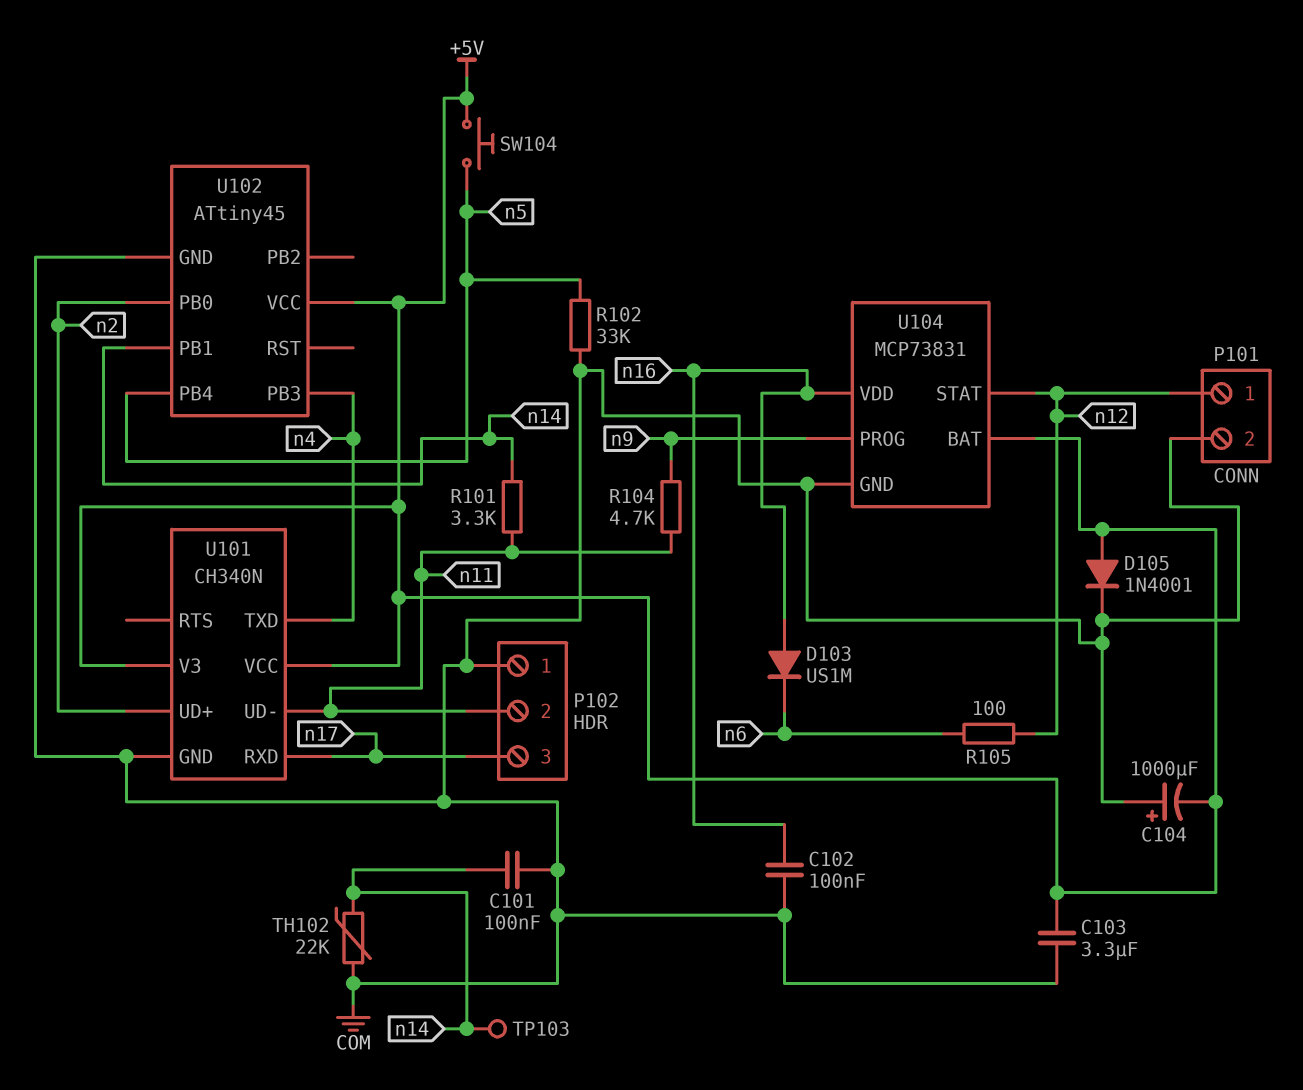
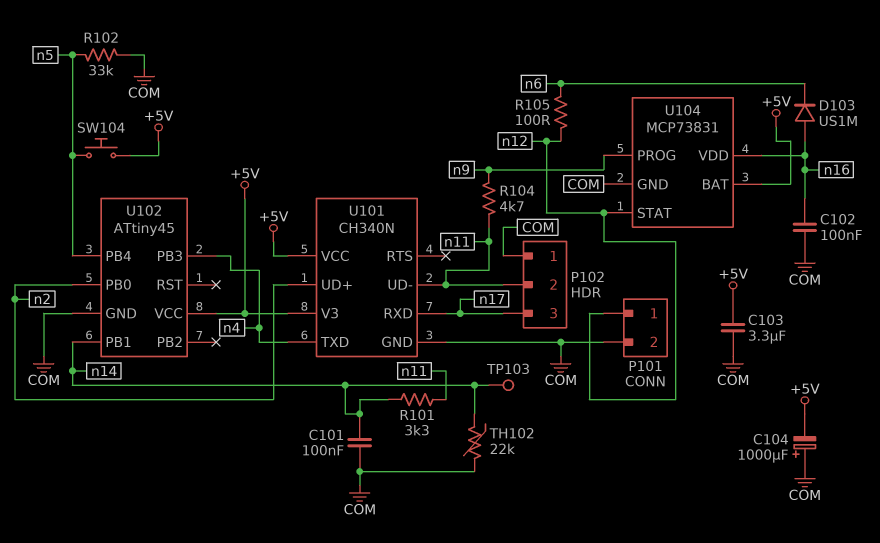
D105: diode 1N4001 (A +5V, K COM) -> none

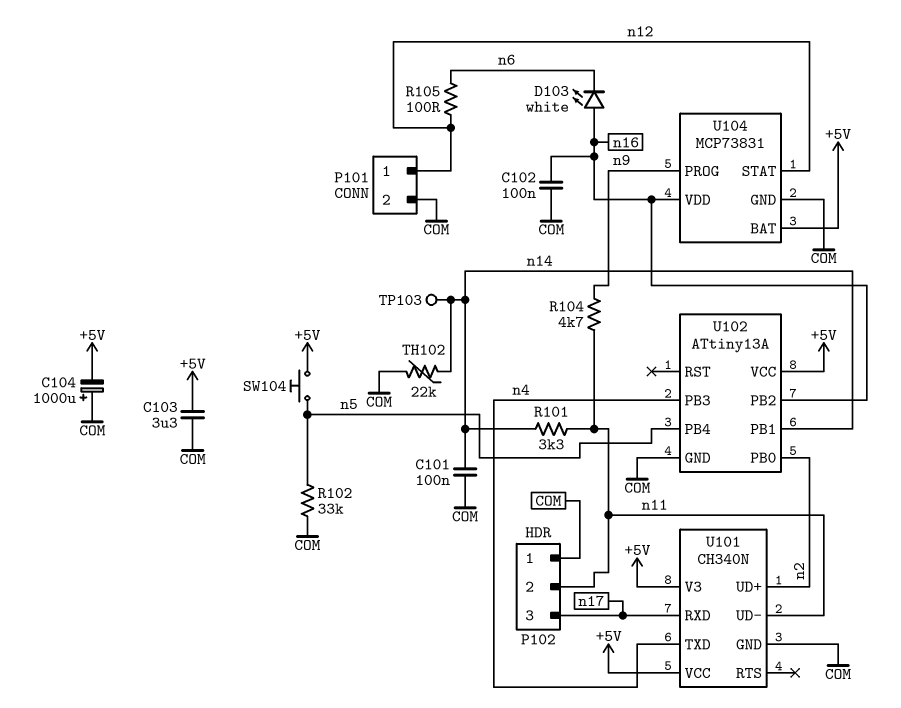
D103: diode US1M (A n16, K n6) -> LED white (A n16, K n6)
U102: ATtiny45 -> ATtiny13A
U102 pin PB2: none -> n16

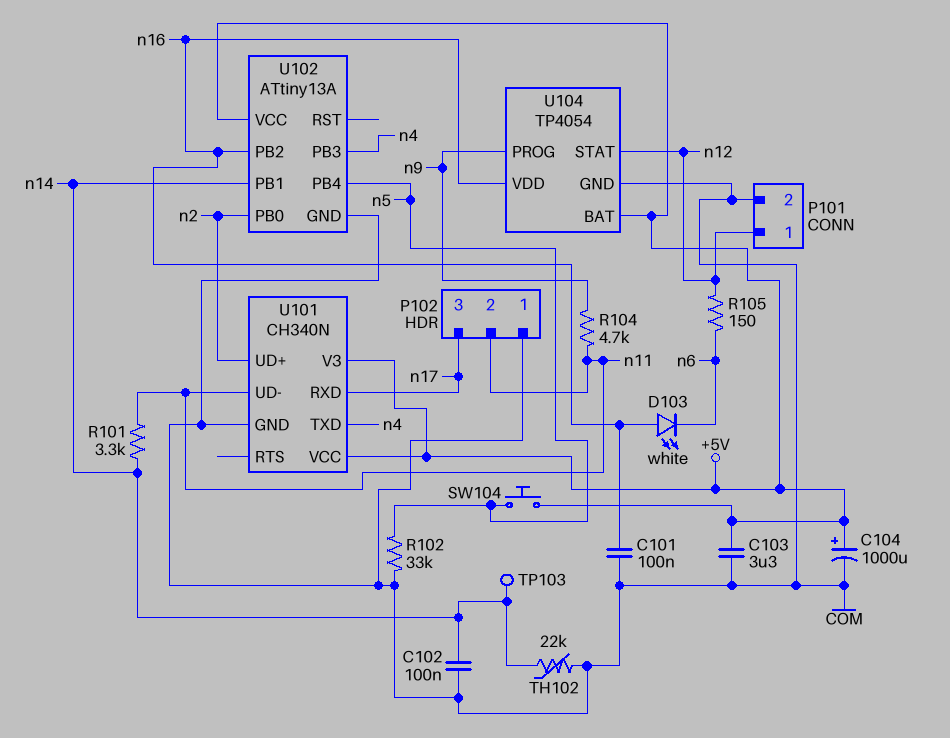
C101: 100nF (COM, n14) -> 100nF (COM, n16)
C102: 100nF (COM, n16) -> 100nF (COM, n14)
C104: 1000uF (plus COM, minus +5V) -> 1000uF (plus +5V, minus COM)
R105: 100 (n6, n12) -> 150 (n6, n12)
U104: MCP73831 -> TP4054

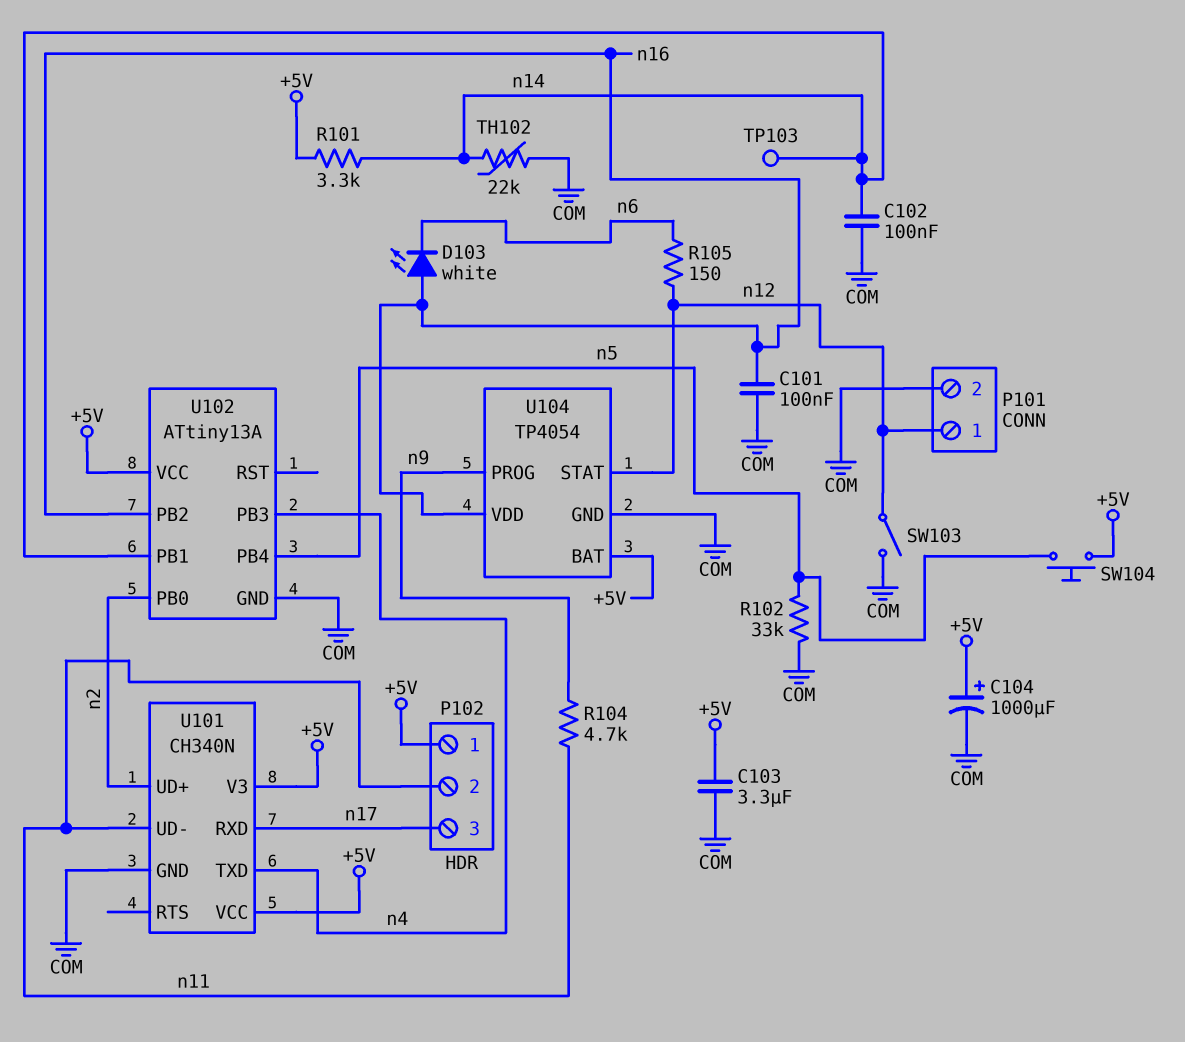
P102 pin 1: COM -> +5V
R101: 3.3k (n11, n14) -> 3.3k (+5V, n14)
SW103: none -> switch (COM, n12)

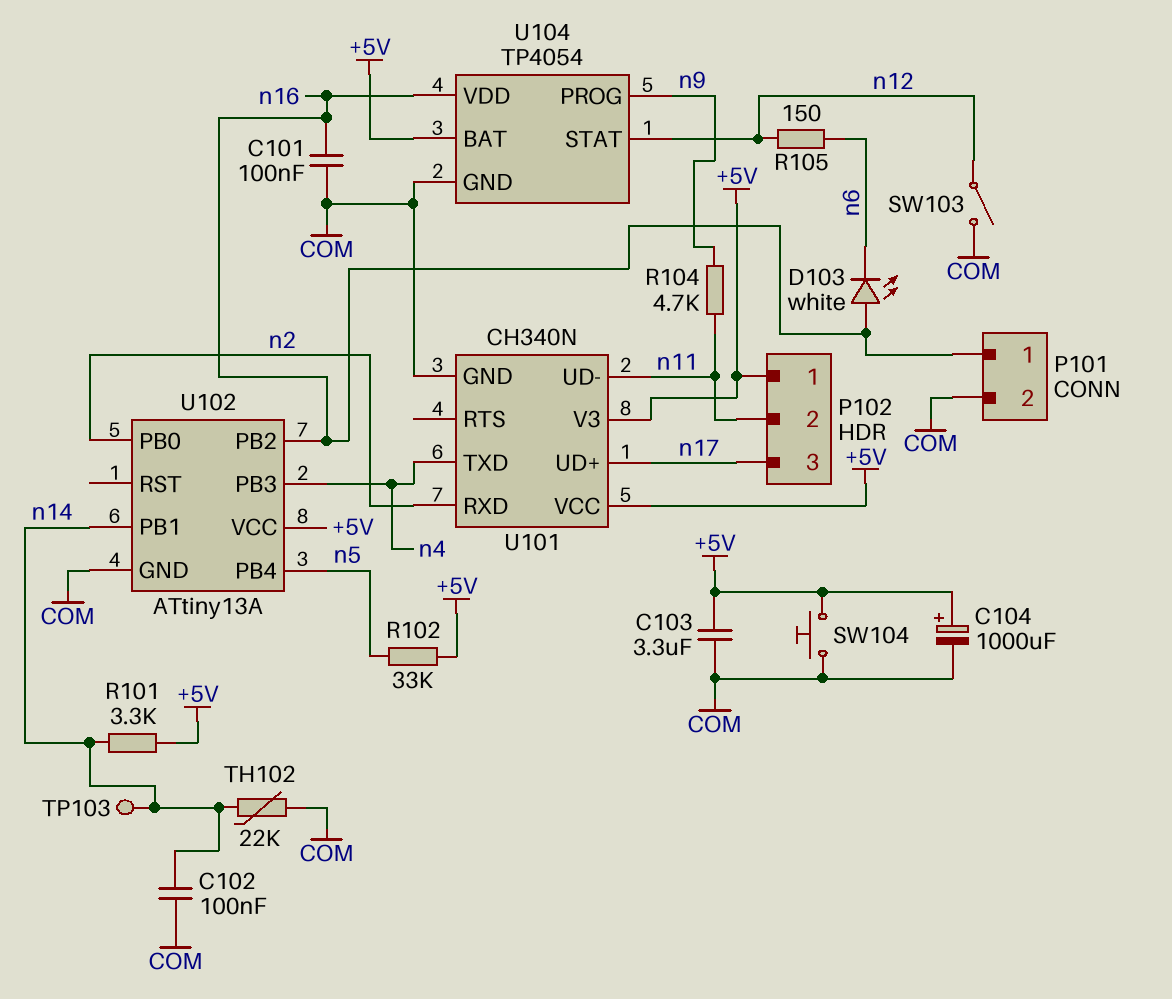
P101 pin 1: n12 -> n16
R102: 33k (COM, n5) -> 33k (+5V, n5)
SW104: button (+5V, n5) -> button (+5V, COM)
U101 pin RXD: n17 -> n2
U101 pin UD+: n2 -> n17

